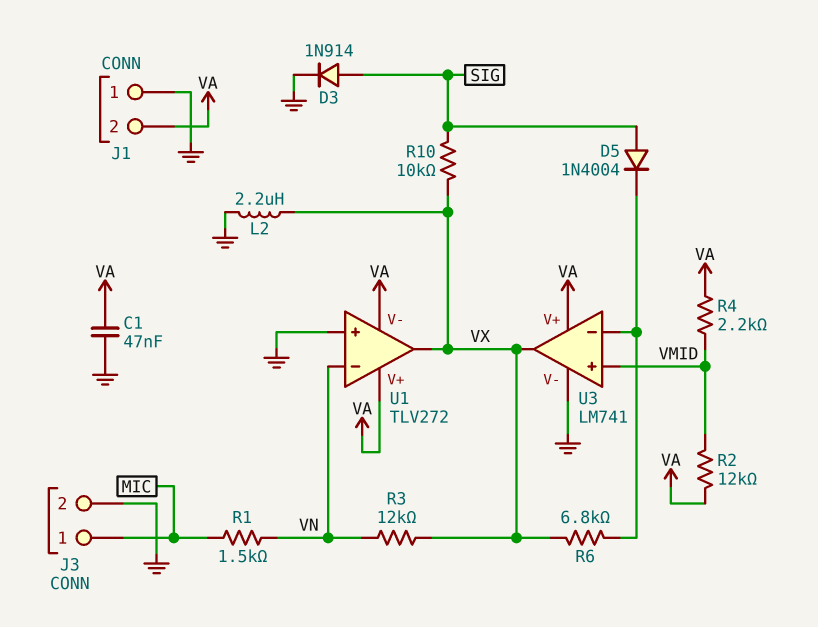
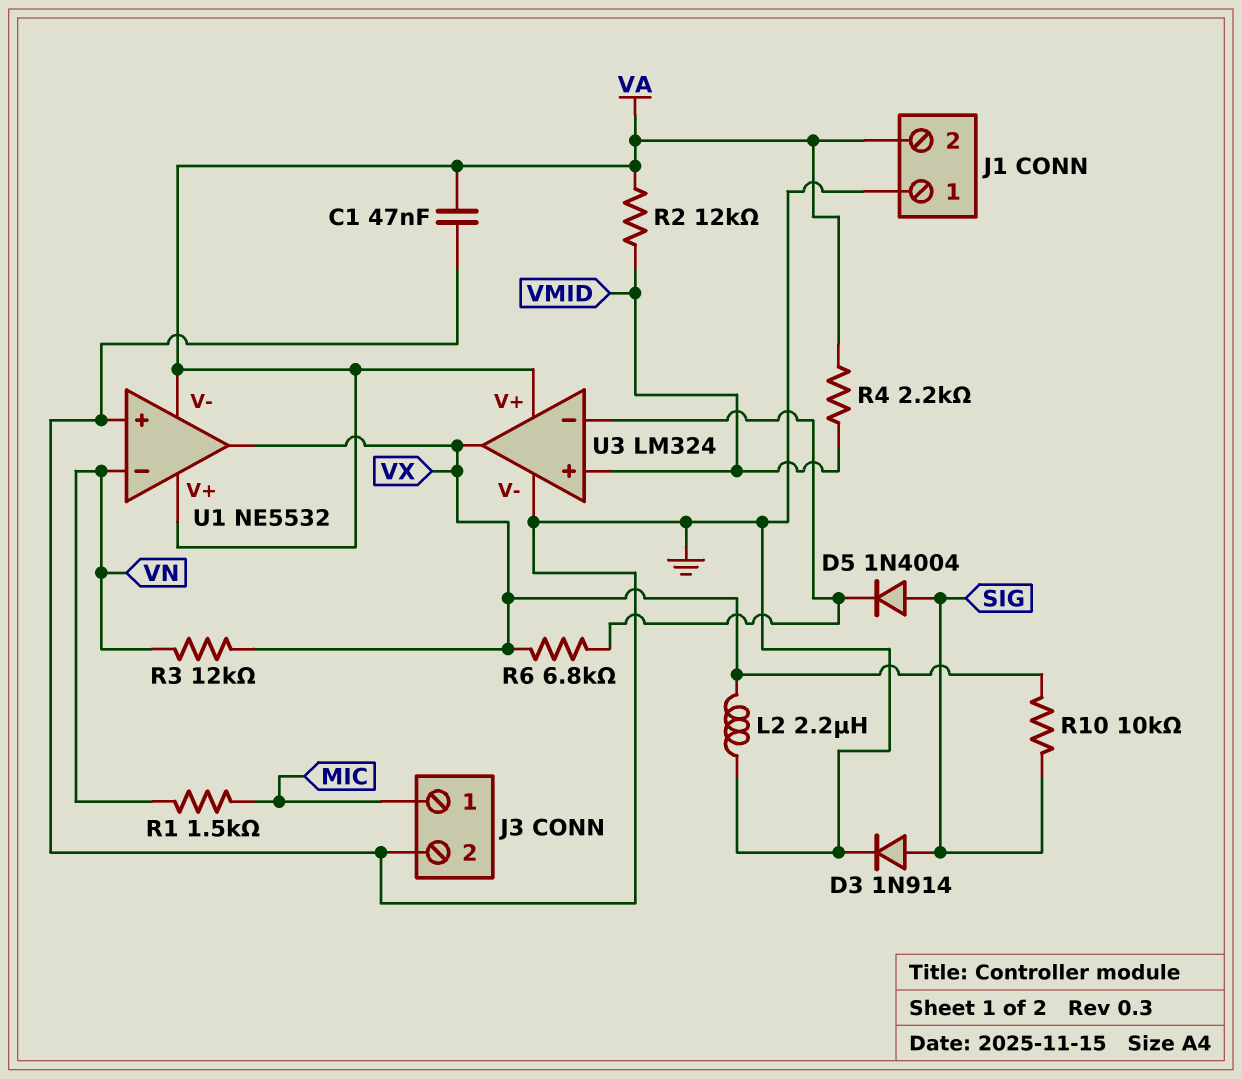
U1: TLV272 -> NE5532
U3: LM741 -> LM324

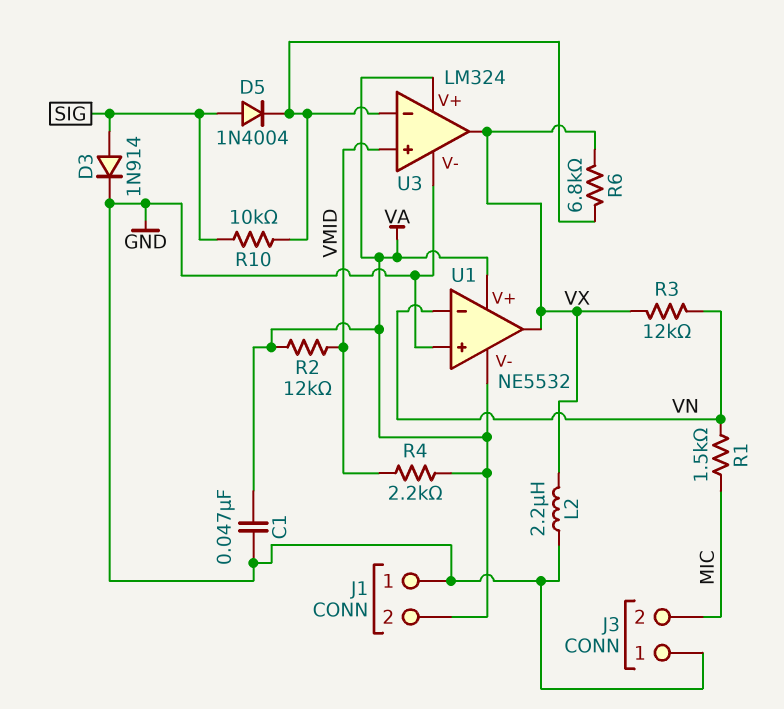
J3 pin 1: MIC -> GND
J3 pin 2: GND -> MIC
R10: 10k (SIG, VX) -> 10k (SIG, U3/in-)

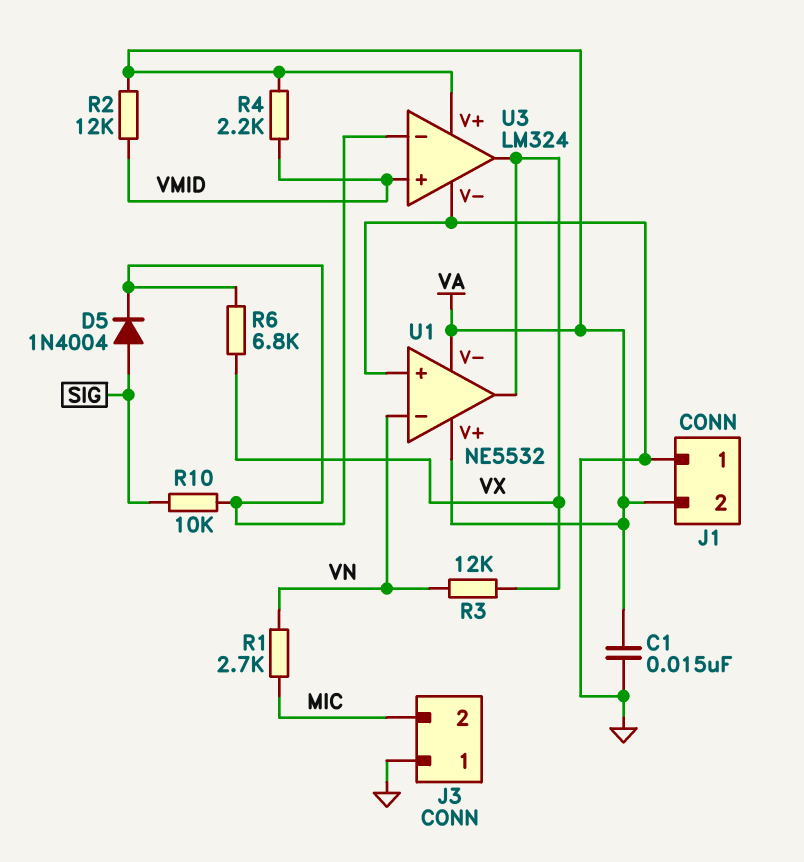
C1: 47nF (GND, VA) -> 15nF (GND, VA)
D3: diode 1N914 (A SIG, K GND) -> none
L2: 2.2uH (GND, VX) -> none
R1: 1.5k (MIC, VN) -> 2.7k (MIC, VN)

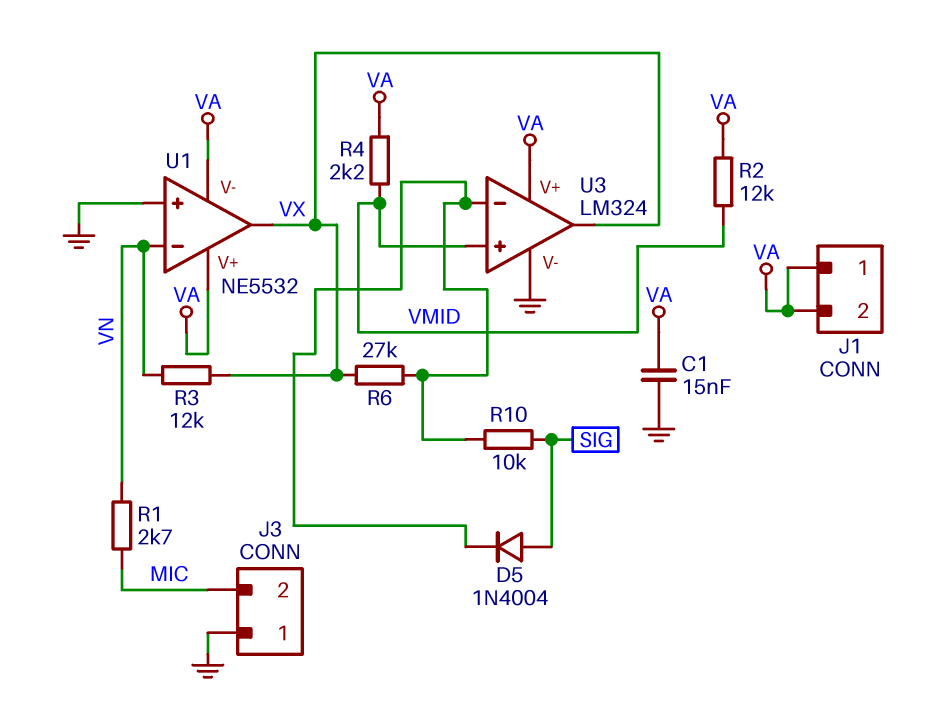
J1 pin 1: GND -> VA
R6: 6.8k (U3/in-, VX) -> 27k (U3/in-, VX)

